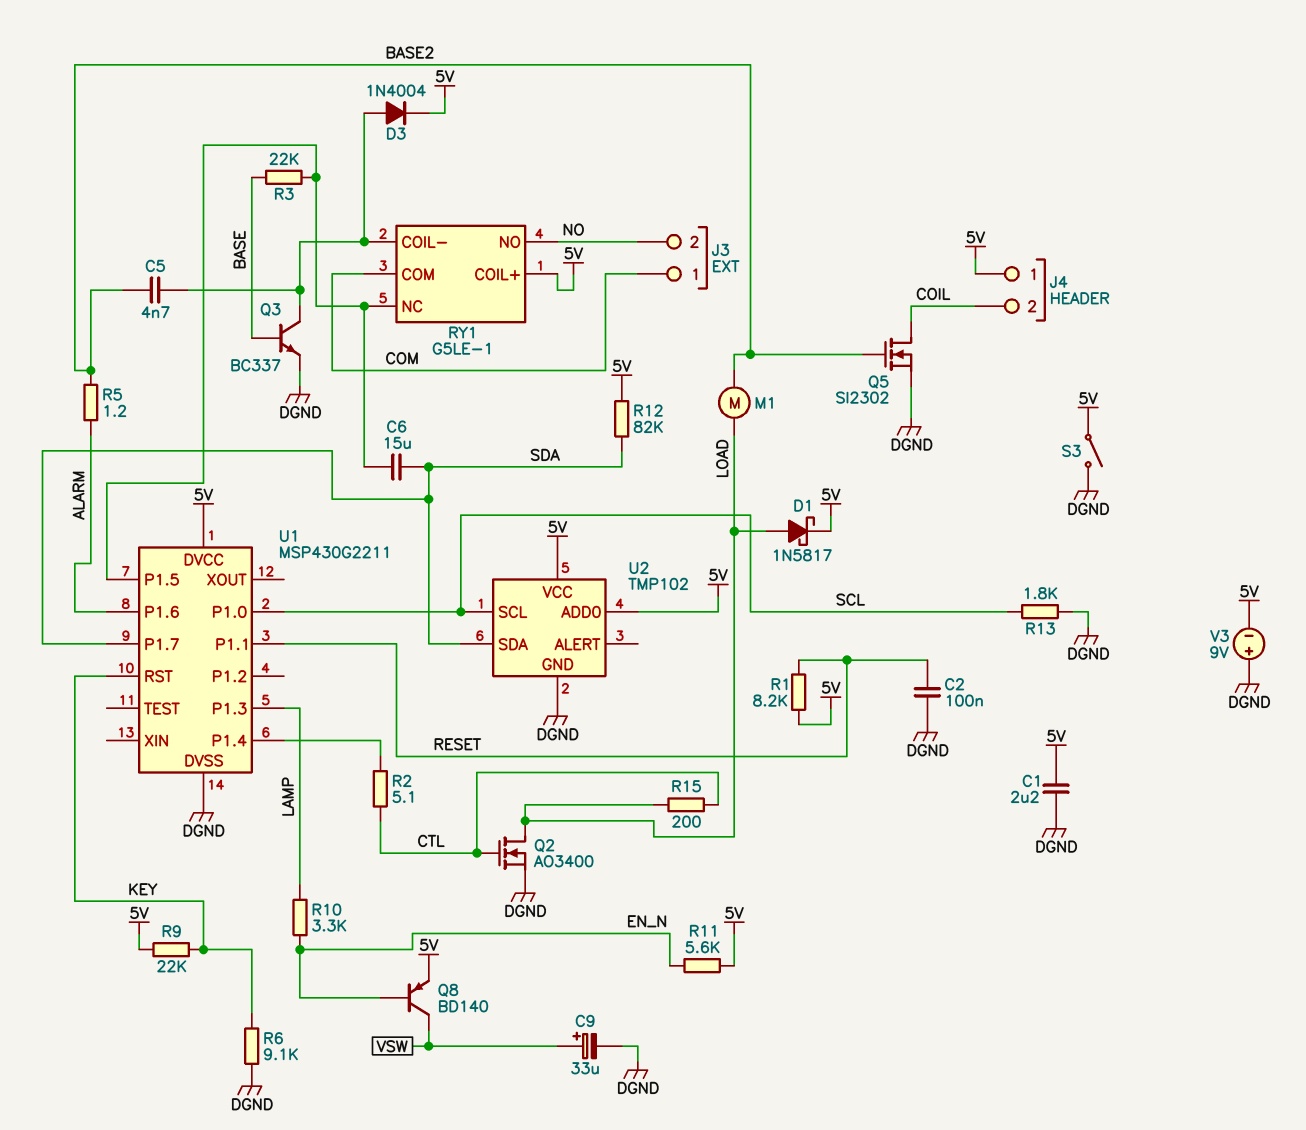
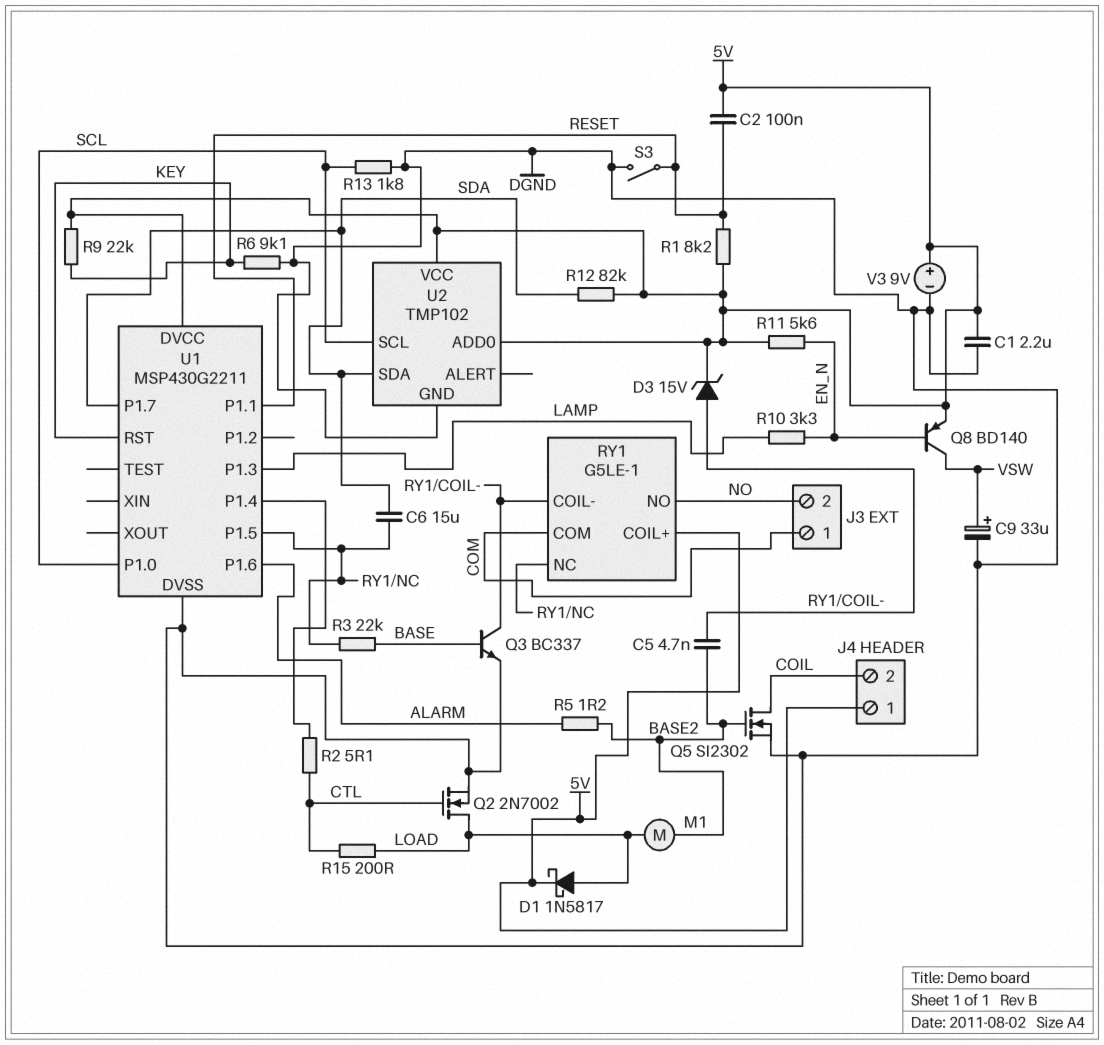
C2: 100nF (DGND, RESET) -> 100nF (5V, RESET)
D3: diode 1N4004 (A RY1/COIL-, K 5V) -> zener 15V (A RY1/COIL-, K 5V)
Q2: NMOS AO3400 (G CTL, D LOAD, S DGND) -> NMOS 2N7002 (G CTL, D LOAD, S DGND)
S3: switch (5V, DGND) -> switch (DGND, RESET)
V3: 9V (plus DGND, minus 5V) -> 9V (plus 5V, minus DGND)

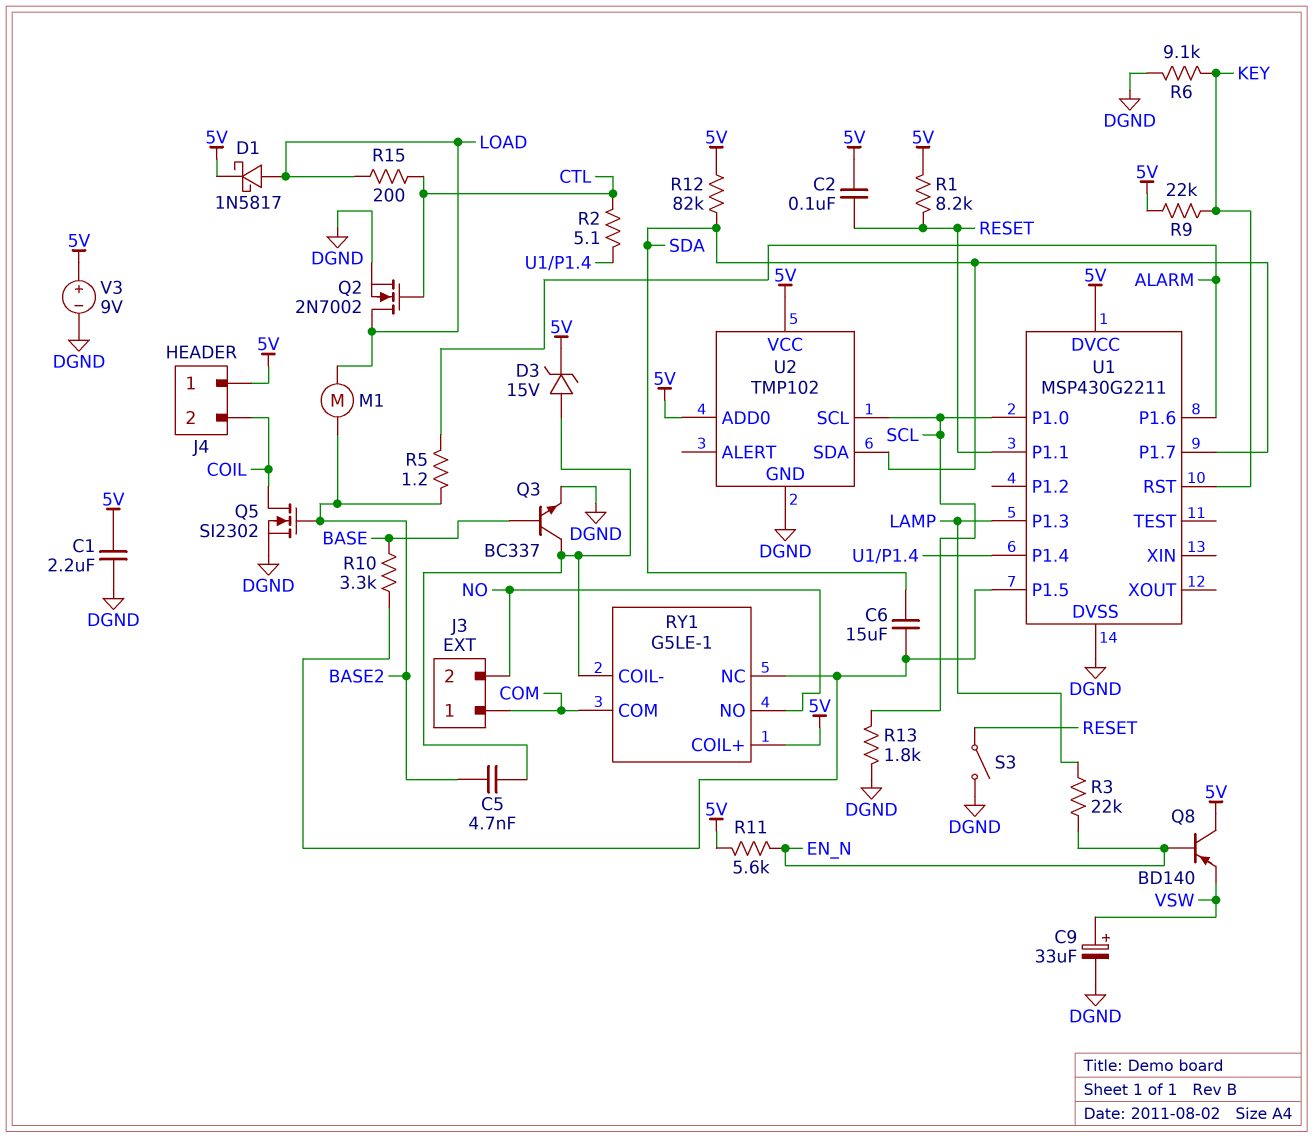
Q8: PNP BD140 (B EN_N, C VSW, E 5V) -> PNP BD140 (B EN_N, C 5V, E VSW)
R3: 22k (BASE, RY1/NC) -> 22k (EN_N, LAMP)
R10: 3.3k (EN_N, LAMP) -> 3.3k (BASE, RY1/NC)

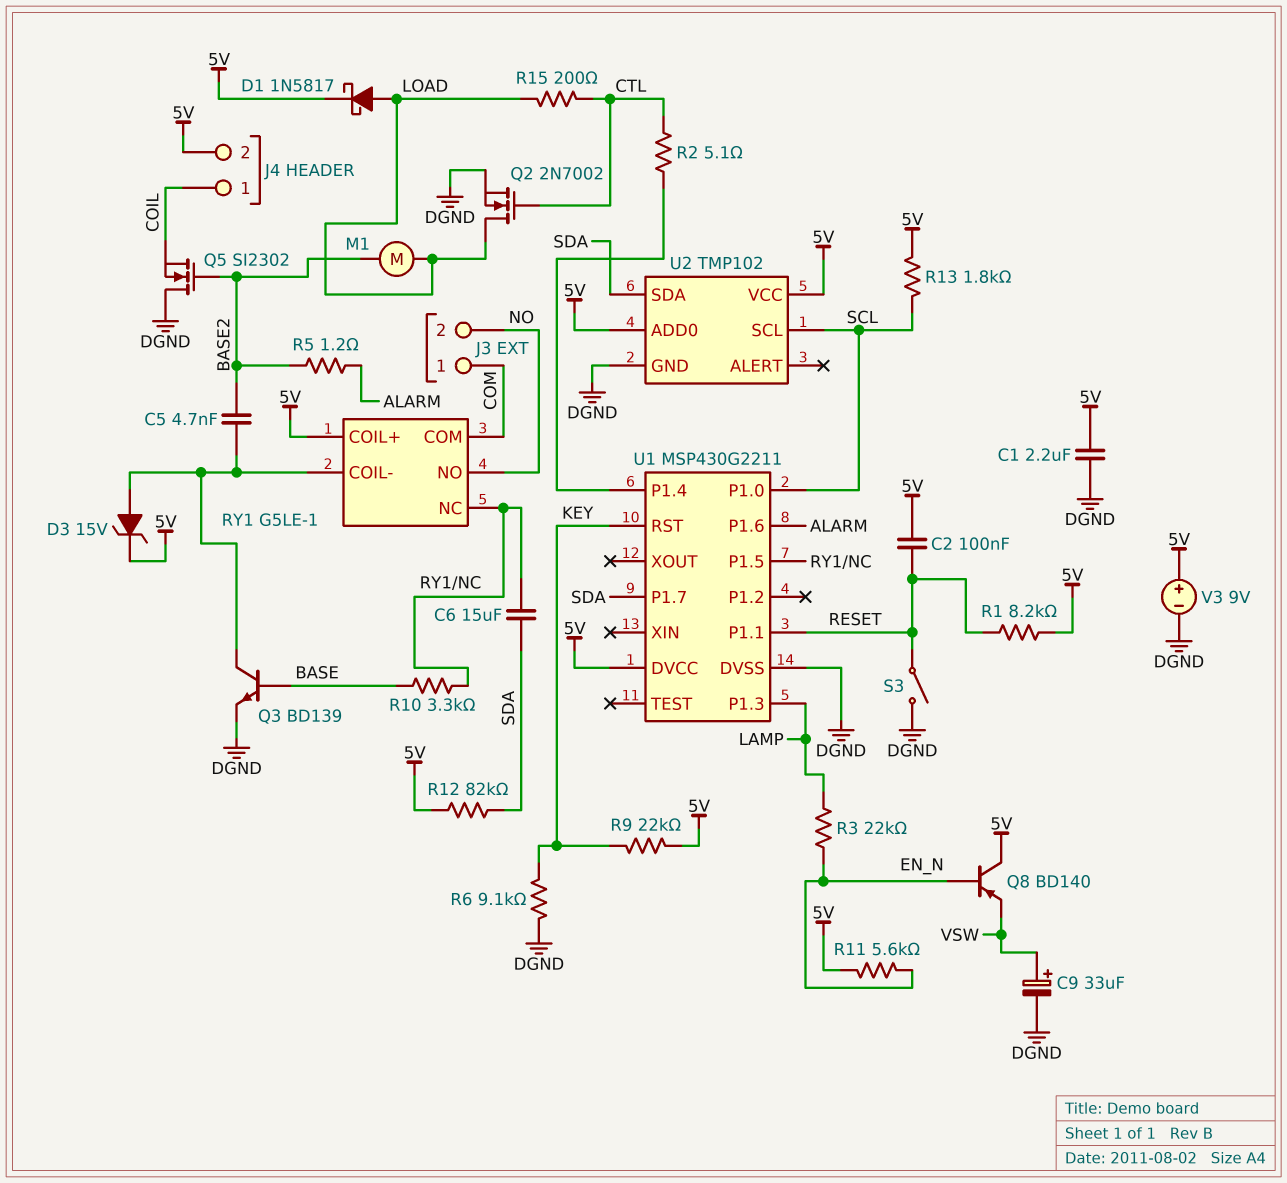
J4 pin 1: 5V -> COIL
J4 pin 2: COIL -> 5V
Q3: NPN BC337 (B BASE, C RY1/COIL-, E DGND) -> NPN BD139 (B BASE, C RY1/COIL-, E DGND)
Q5: NMOS SI2302 (G BASE2, D COIL, S DGND) -> NMOS SI2302 (G BASE2, D DGND, S COIL)
R13: 1.8k (DGND, SCL) -> 1.8k (5V, SCL)

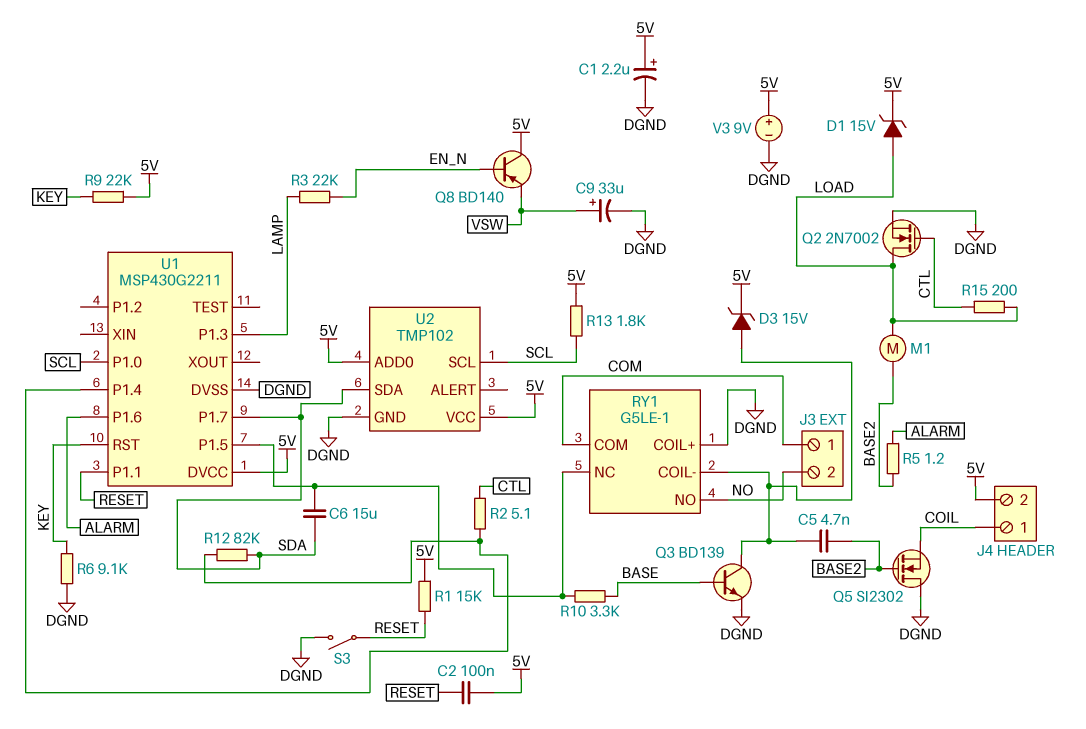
C1: 2.2uF (5V, DGND) -> 2.2uF (plus 5V, minus DGND)
D1: schottky 1N5817 (A LOAD, K 5V) -> zener 15V (A LOAD, K 5V)
R1: 8.2k (5V, RESET) -> 15k (5V, RESET)
R11: 5.6k (5V, EN_N) -> none
R12: 82k (5V, SDA) -> 82k (SDA, U1/P1.4)
RY1 pin COIL+: 5V -> DGND

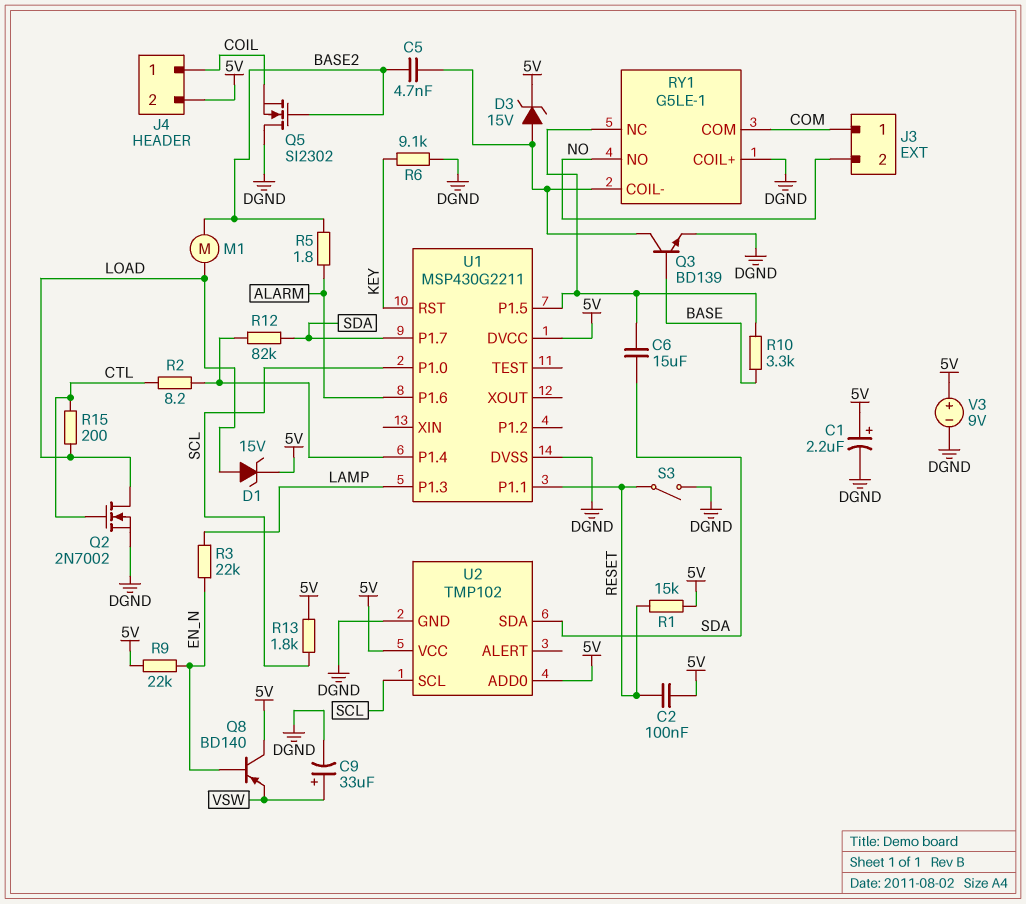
R2: 5.1 (CTL, U1/P1.4) -> 8.2 (CTL, U1/P1.4)
R5: 1.2 (ALARM, BASE2) -> 1.8 (ALARM, BASE2)
R9: 22k (5V, KEY) -> 22k (5V, EN_N)

